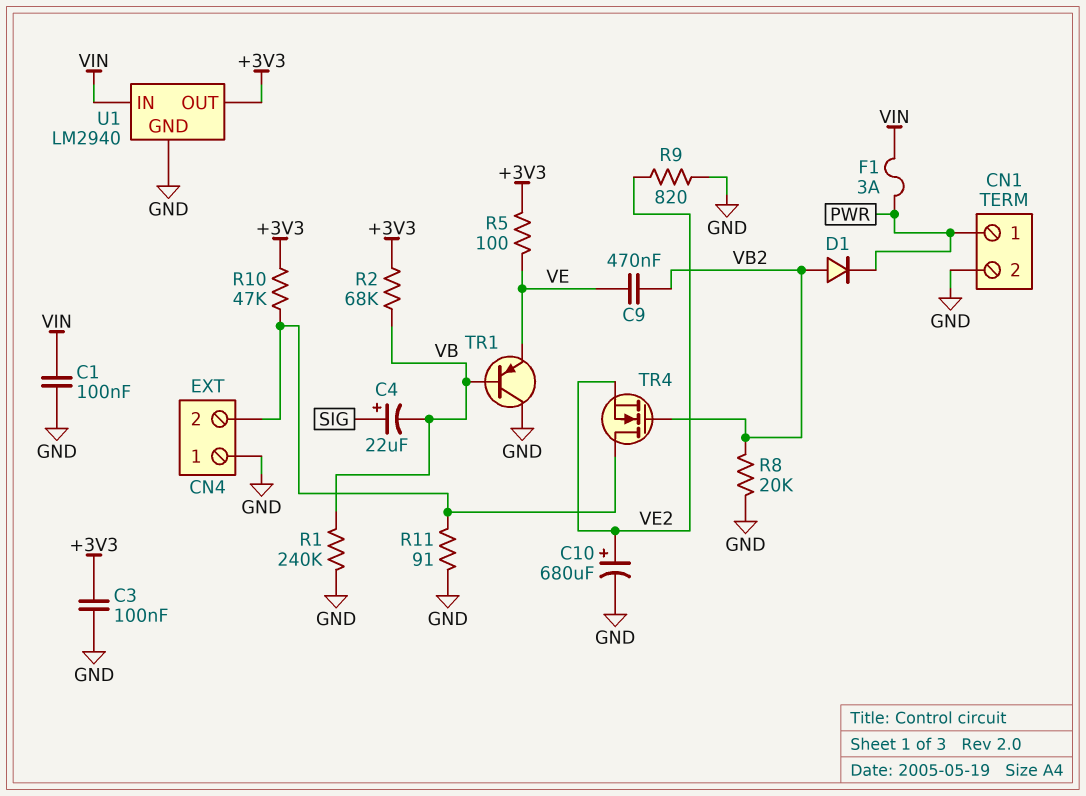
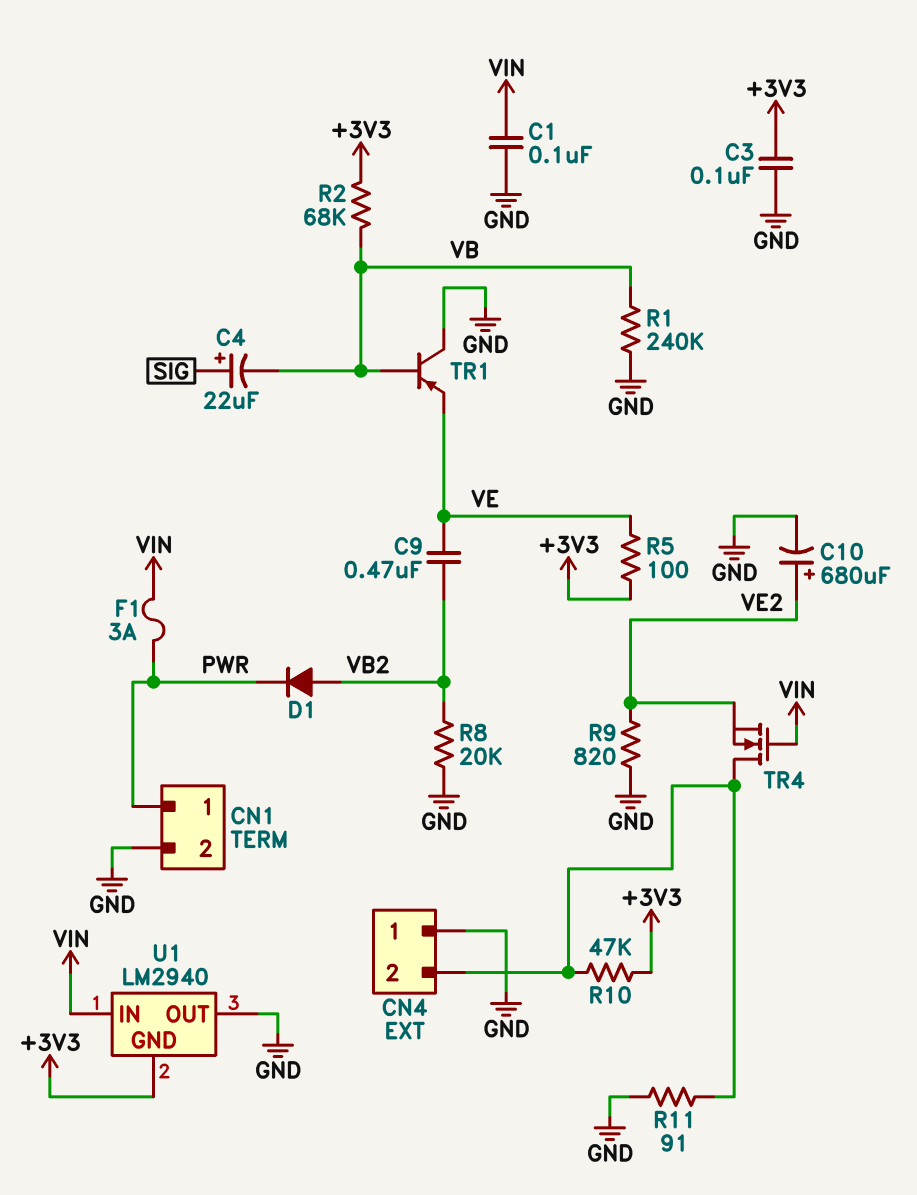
TR4: NMOS (G VB2, D CN4/2, S VE2) -> NMOS (G VIN, D CN4/2, S VE2)
U1 pin GND: GND -> +3V3
U1 pin OUT: +3V3 -> GND

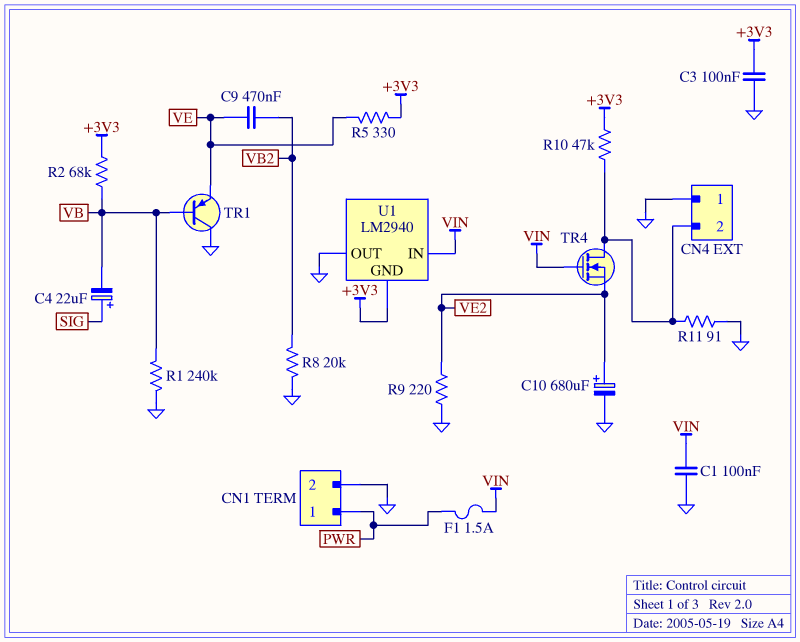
D1: diode (A VB2, K PWR) -> none
F1: 3A (PWR, VIN) -> 1.5A (PWR, VIN)
R5: 100 (+3V3, VE) -> 330 (+3V3, VE)
R9: 820 (GND, VE2) -> 220 (GND, VE2)

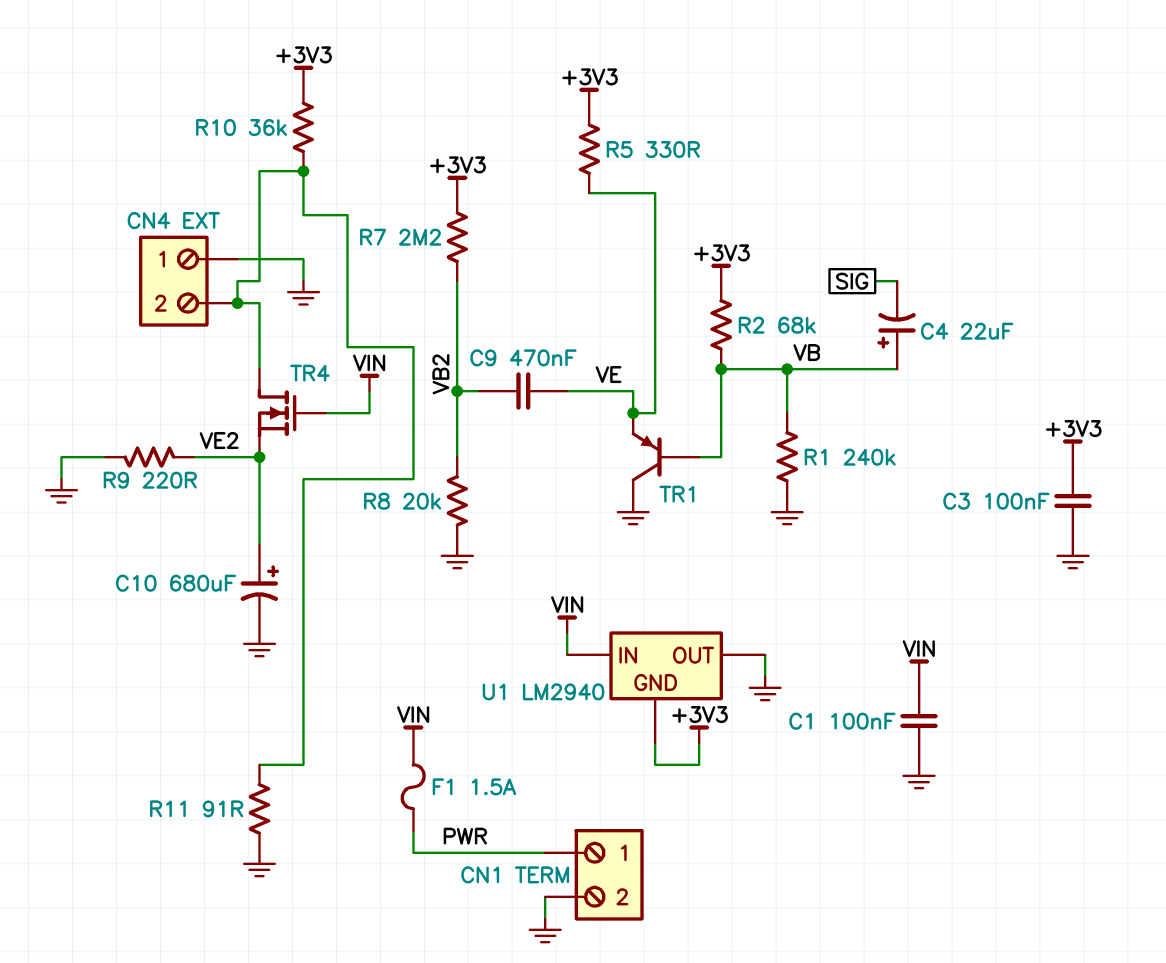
C4: 22uF (plus SIG, minus VB) -> 22uF (plus VB, minus SIG)
R7: none -> 2.2M (+3V3, VB2)
R10: 47k (+3V3, CN4/2) -> 36k (+3V3, CN4/2)

